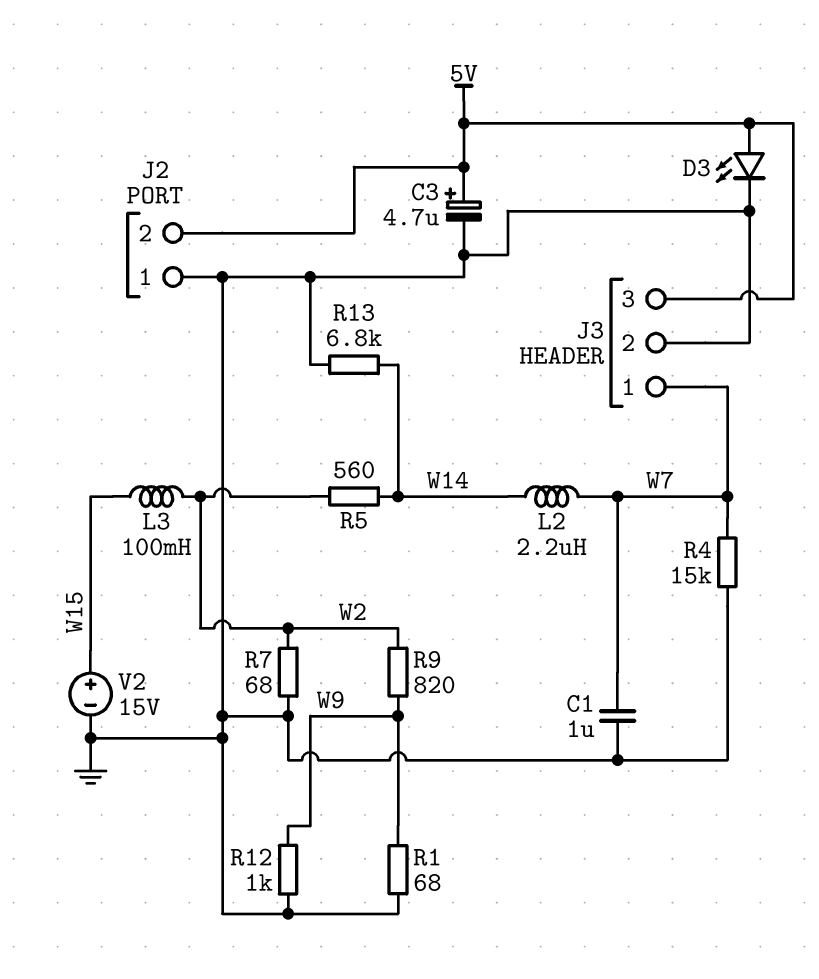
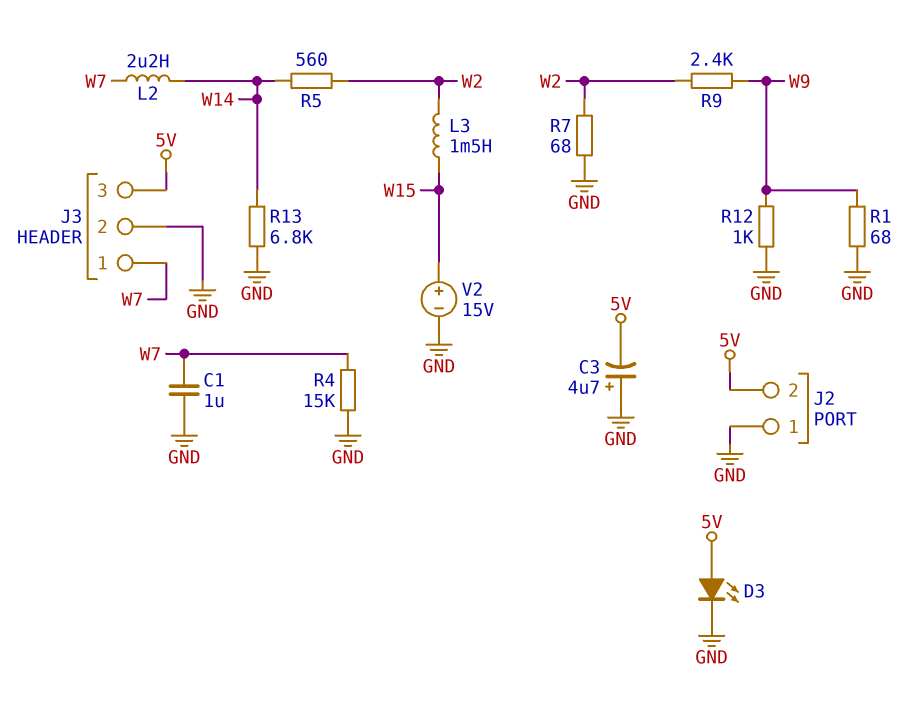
C3: 4.7uF (plus 5V, minus GND) -> 4.7uF (plus GND, minus 5V)
L3: 100mH (W2, W15) -> 1.5mH (W2, W15)
R9: 820 (W2, W9) -> 2.4k (W2, W9)

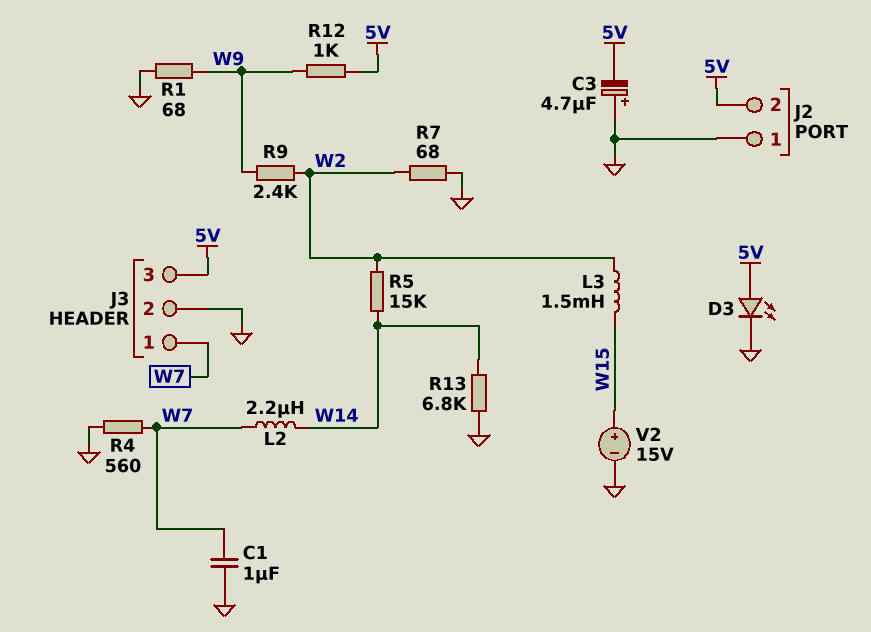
R4: 15k (GND, W7) -> 560 (GND, W7)
R5: 560 (W2, W14) -> 15k (W2, W14)
R12: 1k (GND, W9) -> 1k (5V, W9)

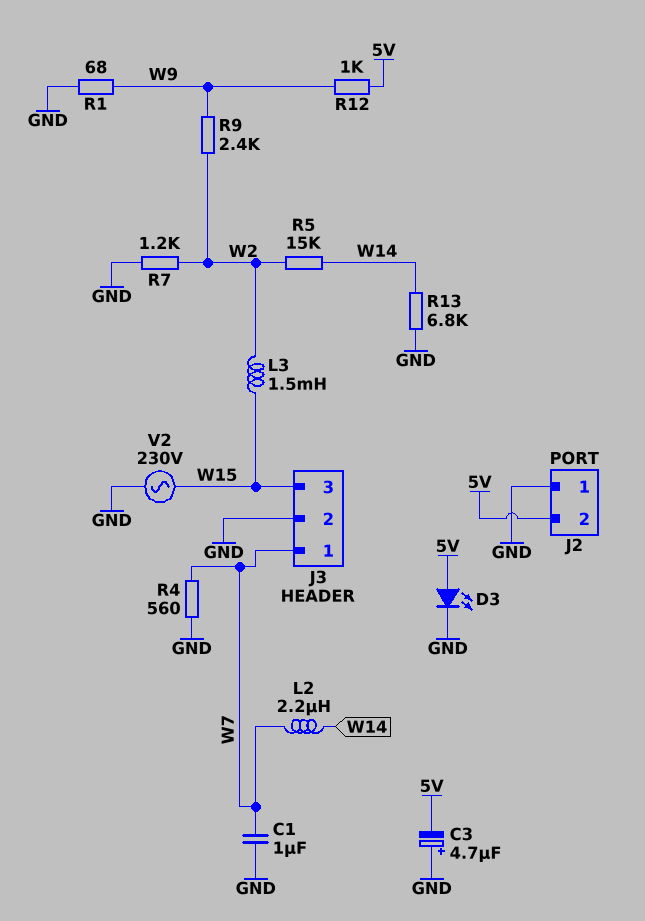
J3 pin 3: 5V -> W15
R7: 68 (GND, W2) -> 1.2k (GND, W2)
V2: 15V (plus W15, minus GND) -> AC 230V (GND, W15)

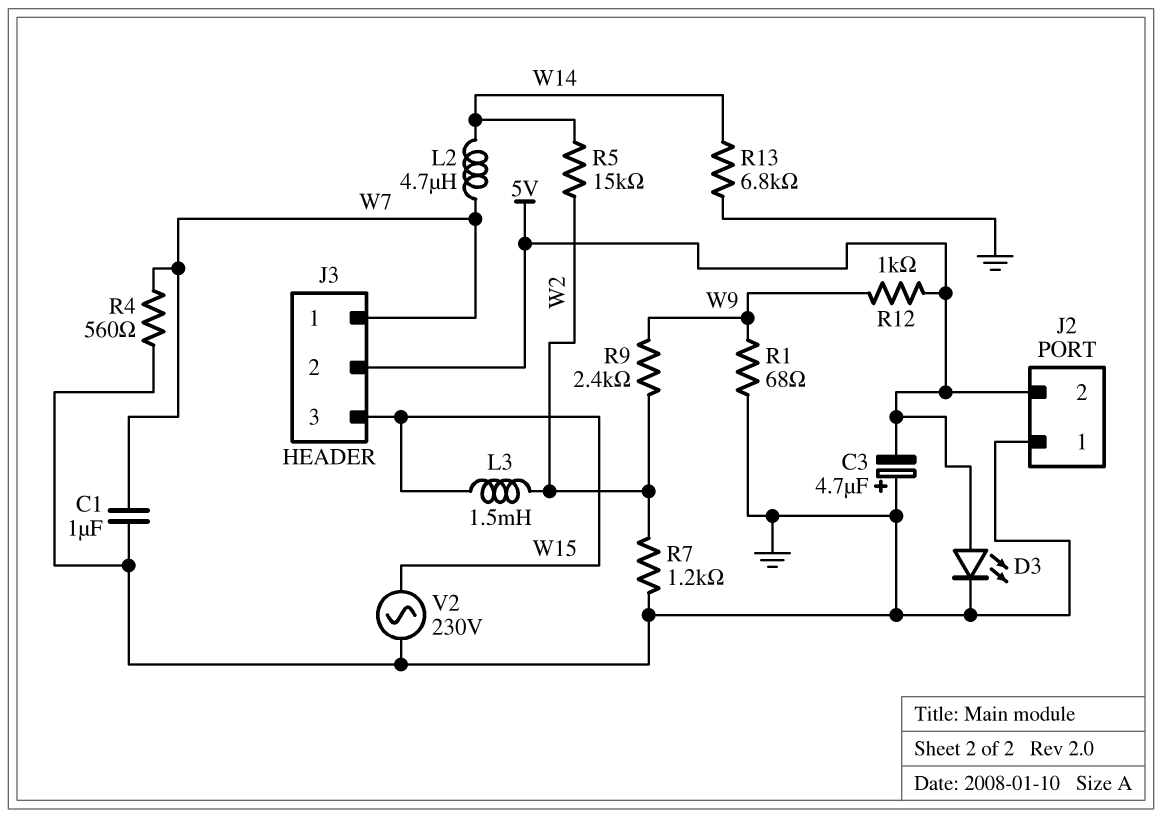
J3 pin 2: GND -> 5V
L2: 2.2uH (W7, W14) -> 4.7uH (W7, W14)

